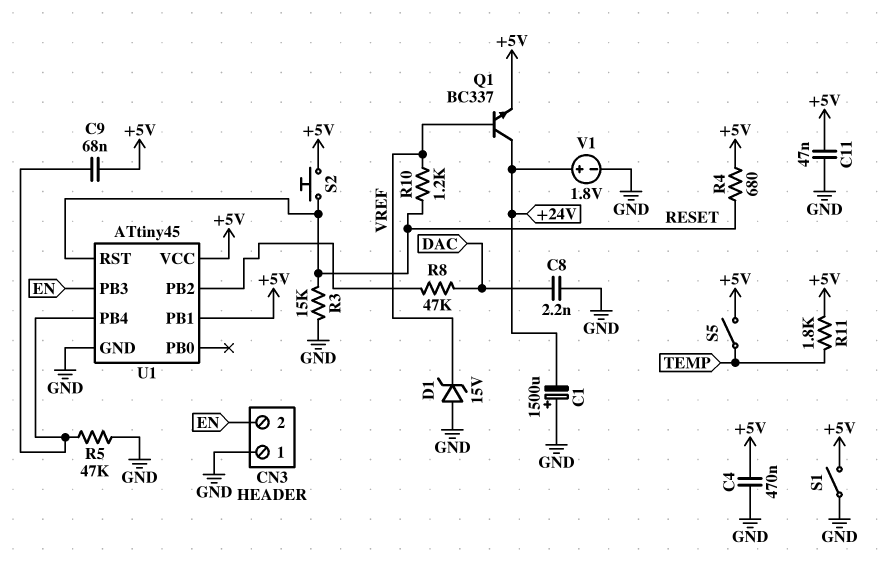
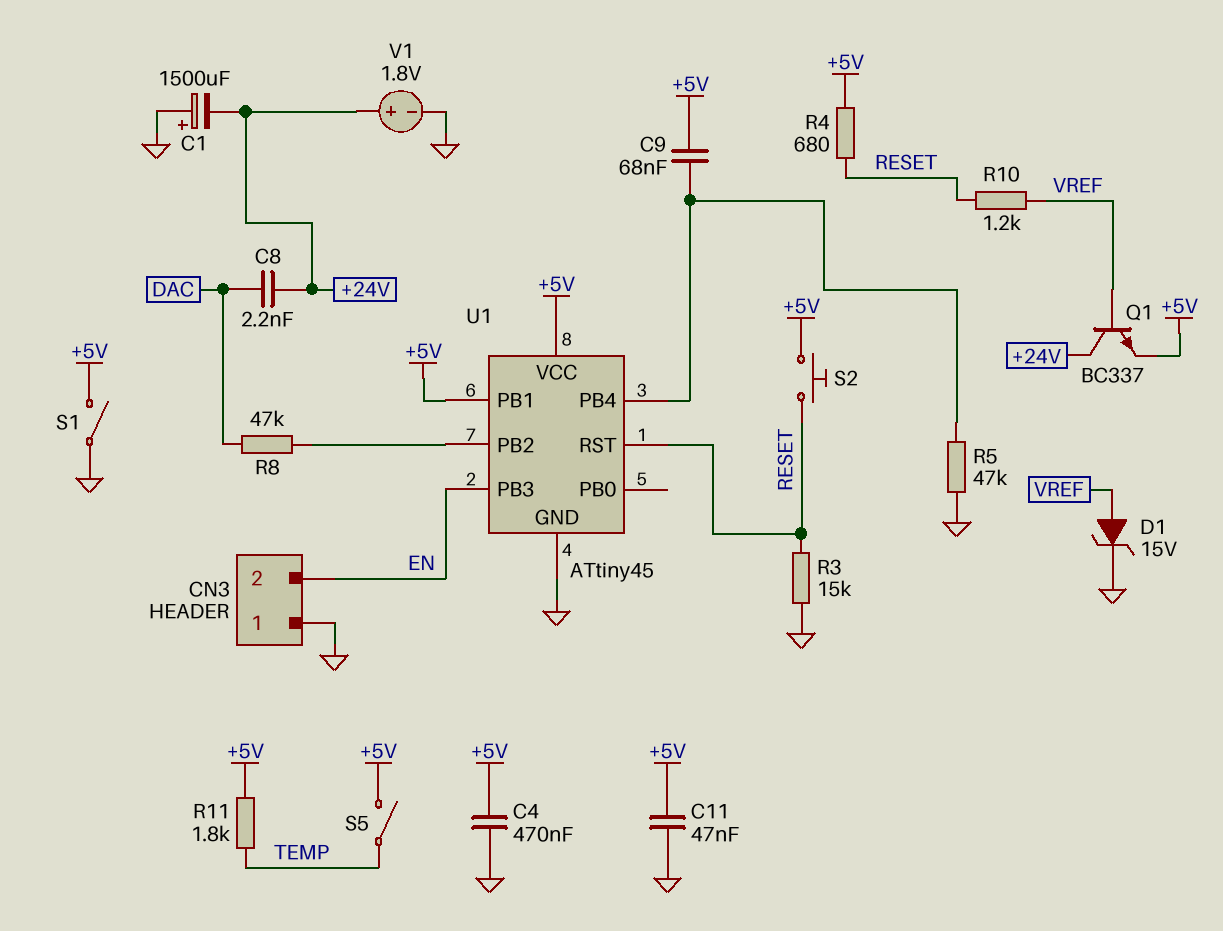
C8: 2.2nF (DAC, GND) -> 2.2nF (+24V, DAC)
D1: zener 15V (A GND, K VREF) -> zener 15V (A VREF, K GND)

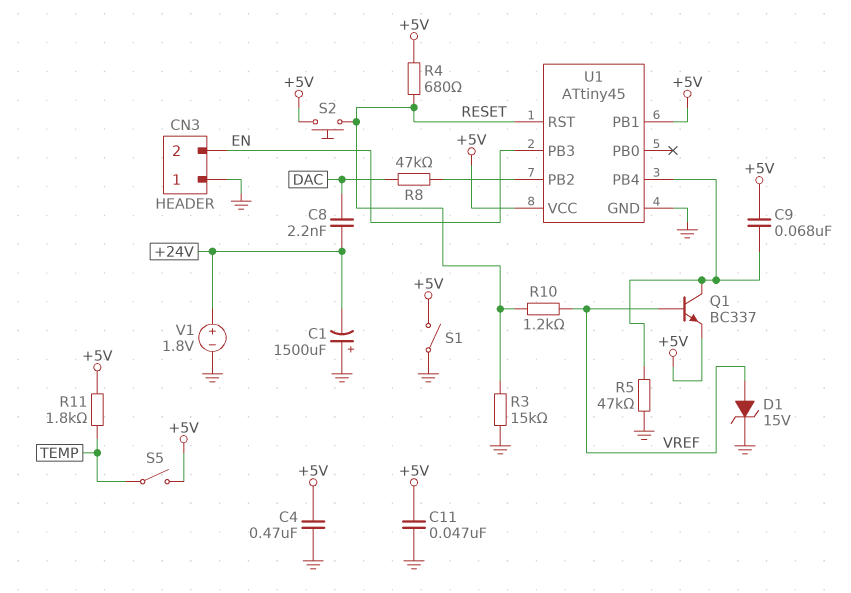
Q1: NPN BC337 (B VREF, C +24V, E +5V) -> NPN BC337 (B VREF, C U1/PB4, E +5V)

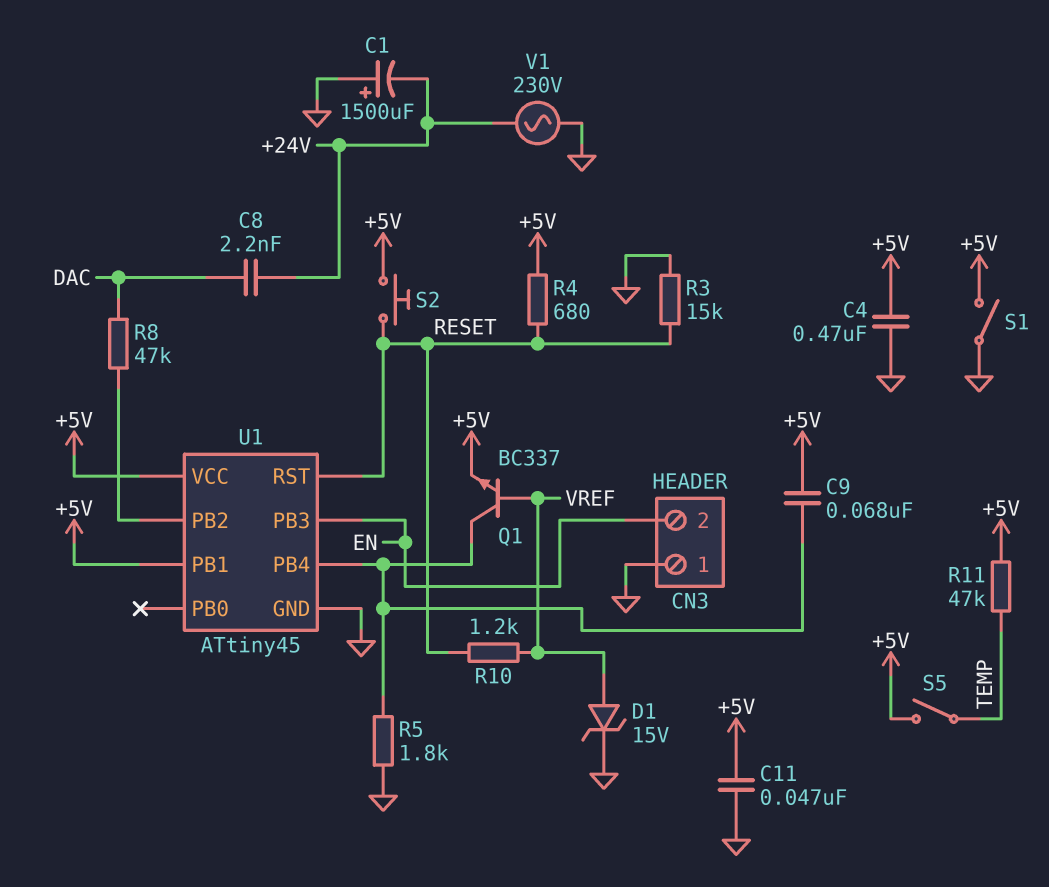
R5: 47k (GND, U1/PB4) -> 1.8k (GND, U1/PB4)
R11: 1.8k (+5V, TEMP) -> 47k (+5V, TEMP)
V1: 1.8V (plus +24V, minus GND) -> AC 230V (+24V, GND)

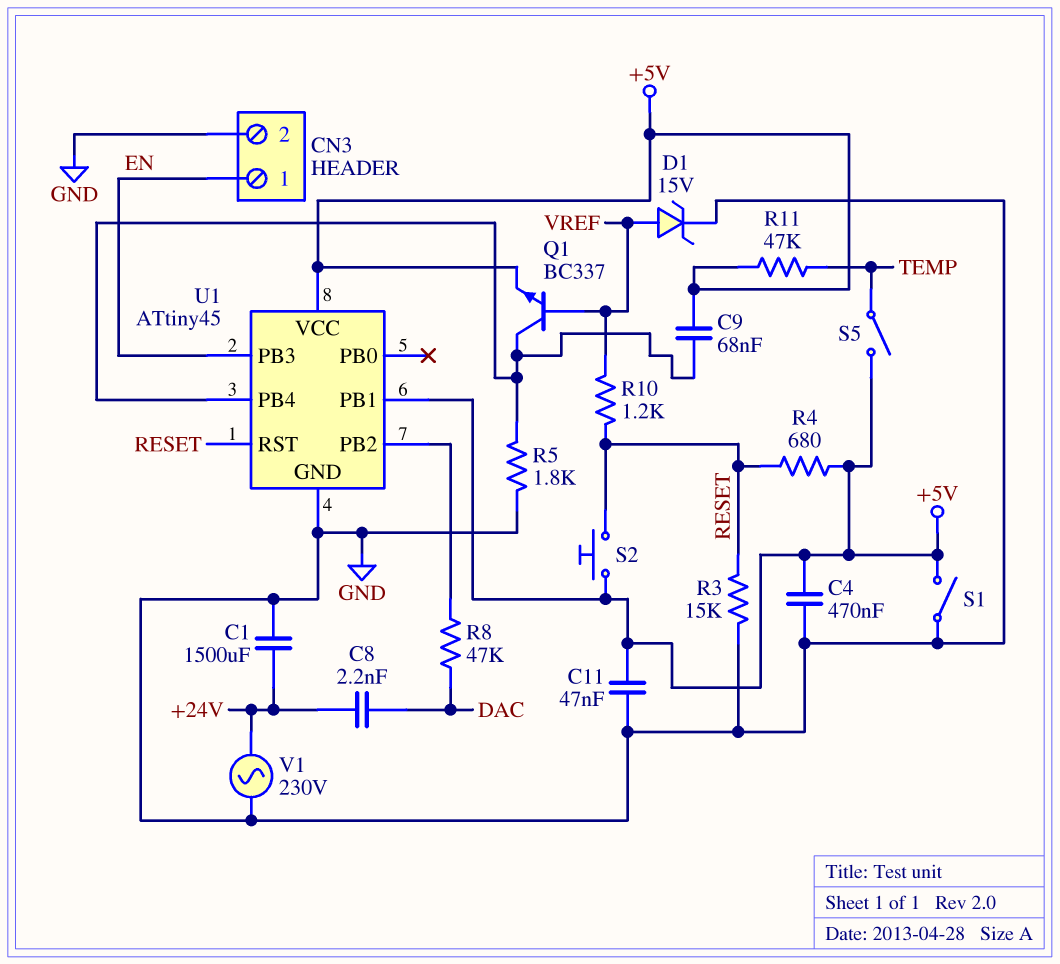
C1: 1500uF (plus GND, minus +24V) -> 1500uF (+24V, GND)
CN3 pin 1: GND -> EN
CN3 pin 2: EN -> GND

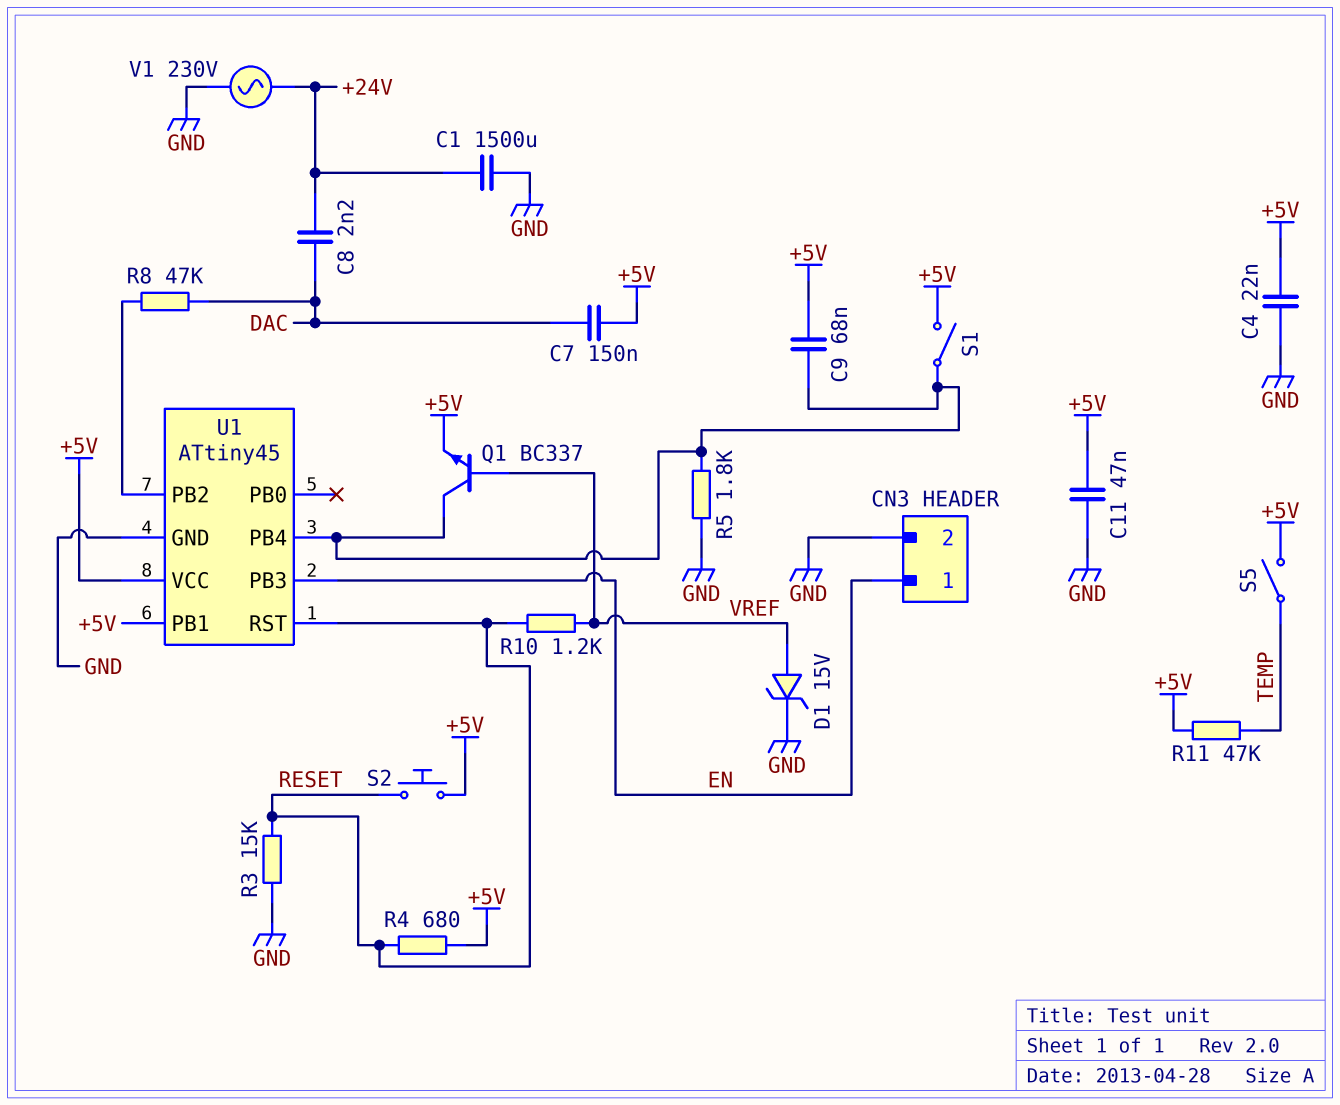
C4: 470nF (+5V, GND) -> 22nF (+5V, GND)
C7: none -> 150nF (+5V, DAC)
S1: switch (+5V, GND) -> switch (+5V, U1/PB4)

